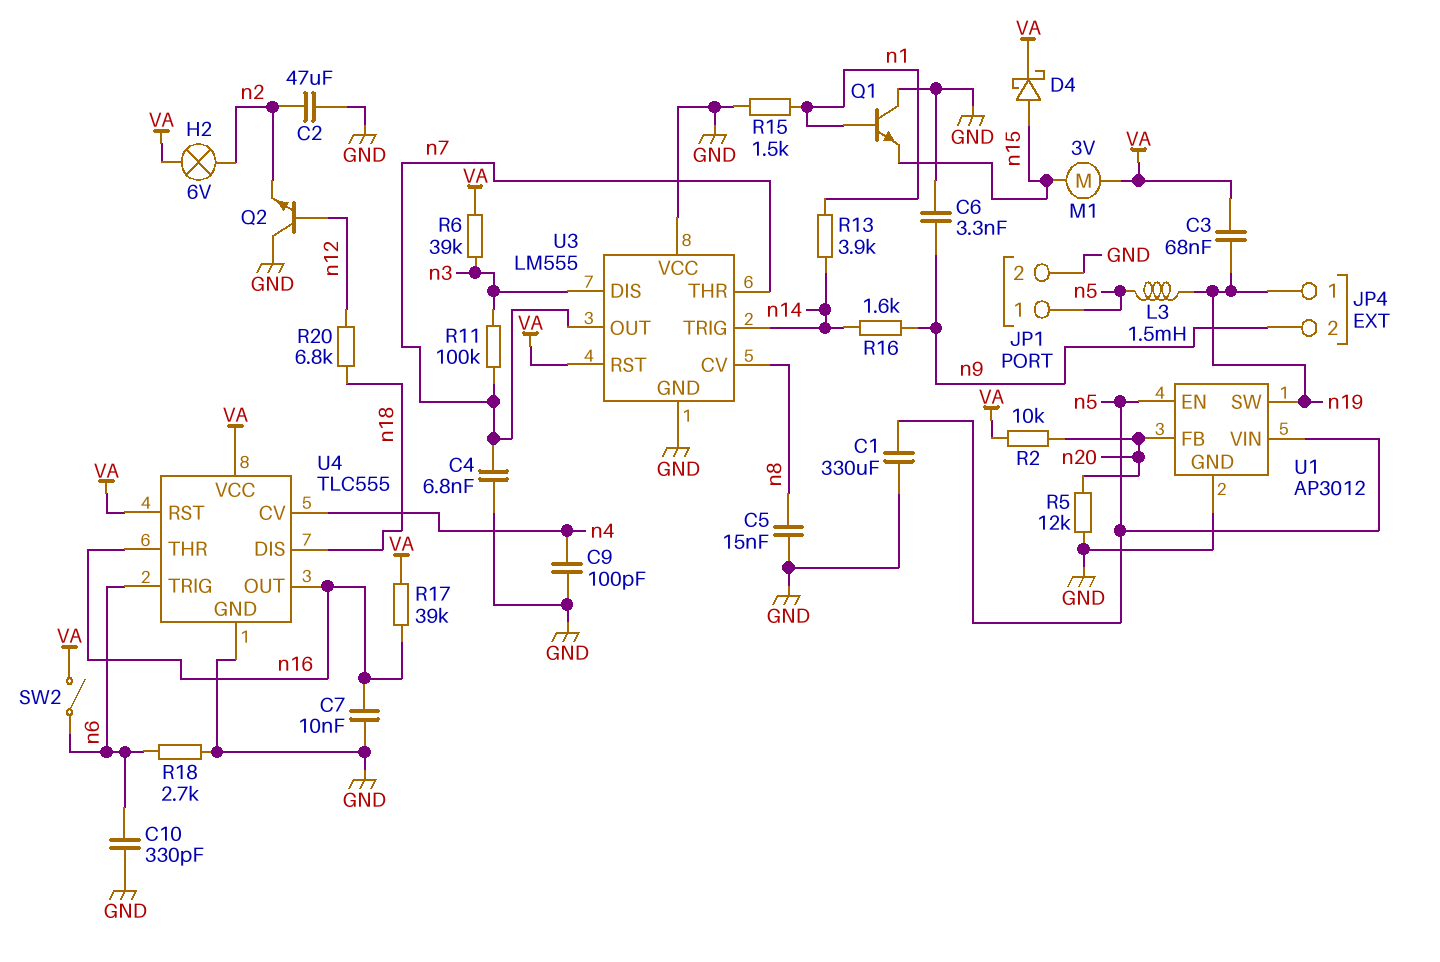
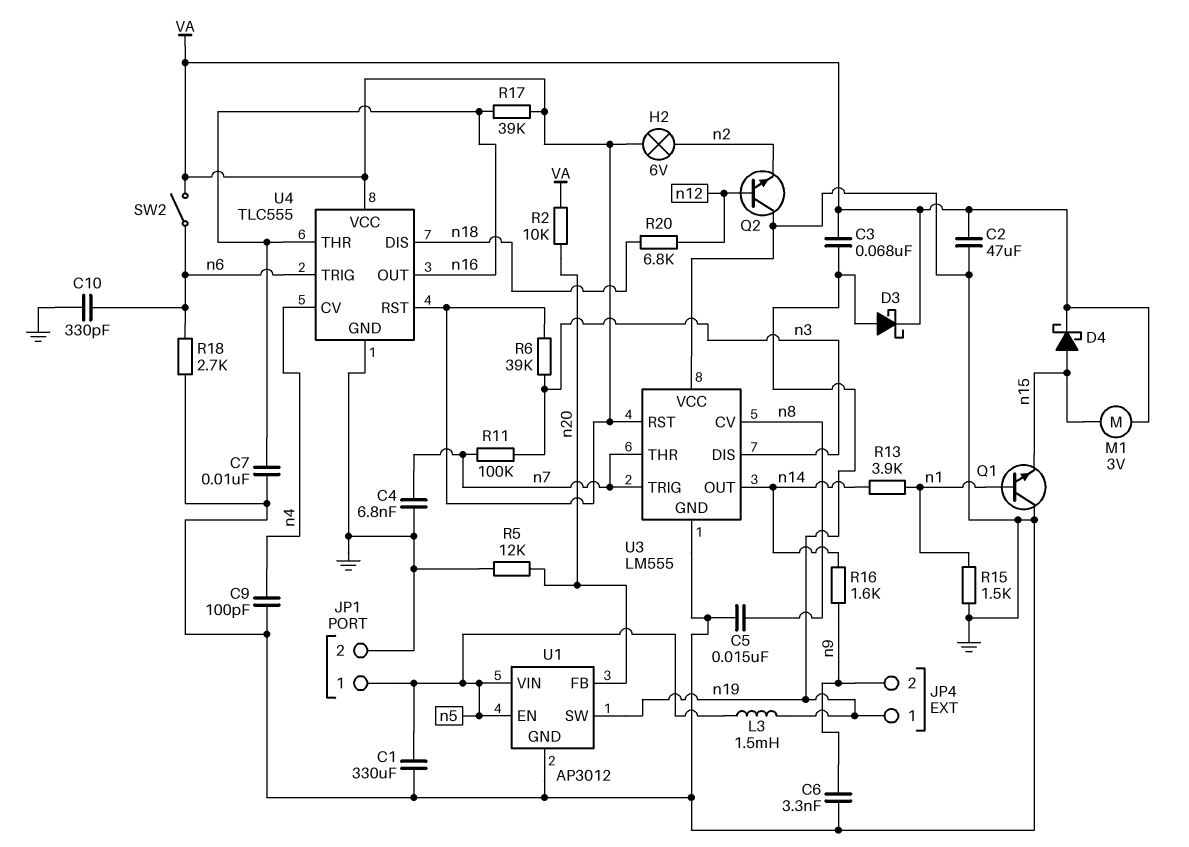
C2: 47uF (GND, n2) -> 47uF (GND, VA)
D3: none -> schottky (A n19, K VA)
U3 pin OUT: n7 -> n14
U3 pin TRIG: n14 -> n7

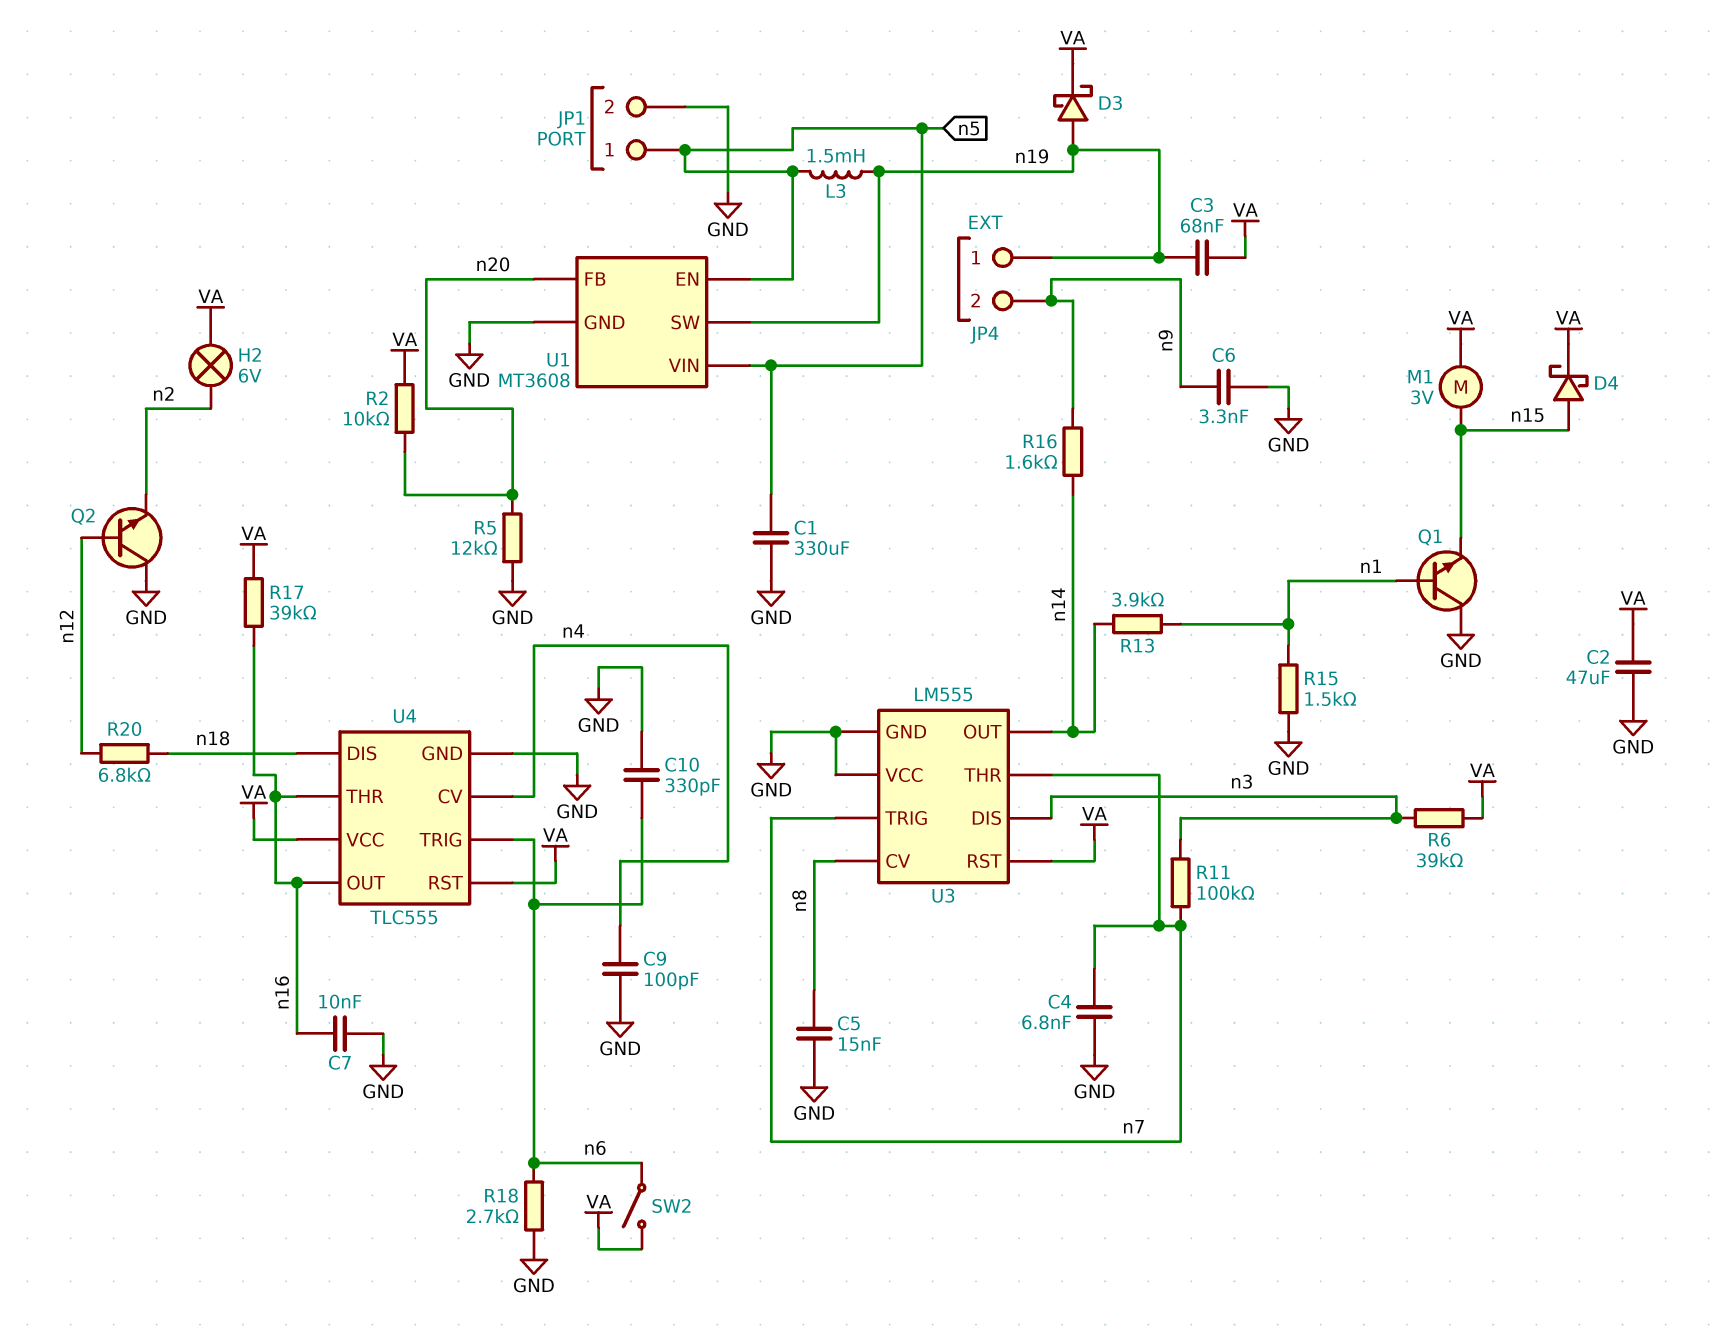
U1: AP3012 -> MT3608

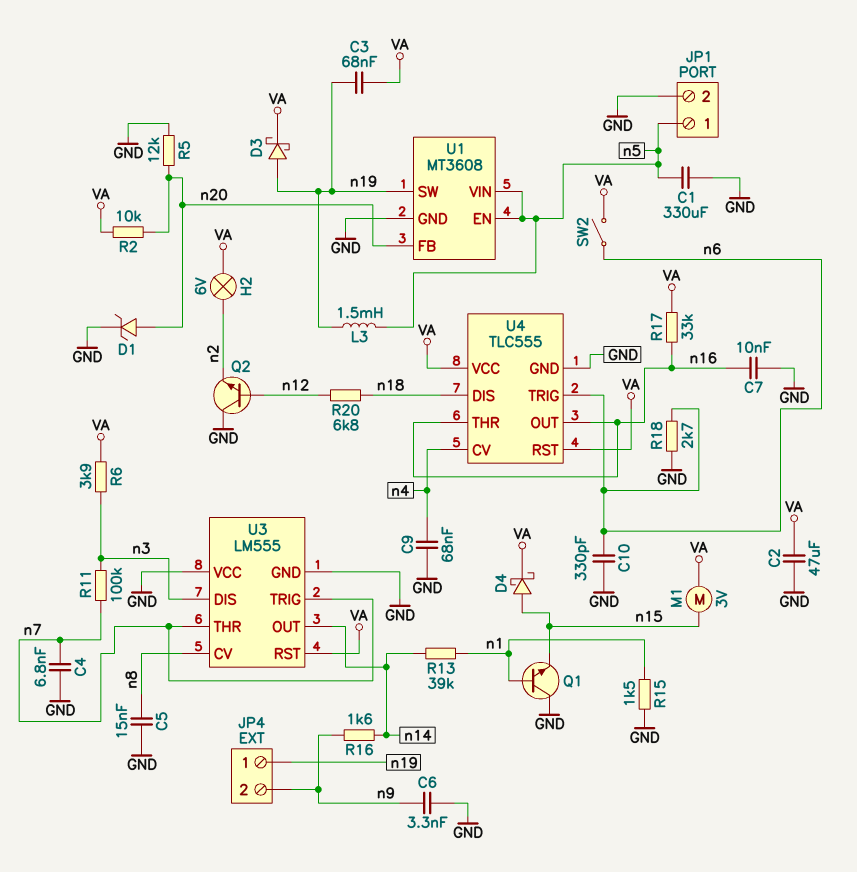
C9: 100pF (GND, n4) -> 68nF (GND, n4)
D1: none -> zener (A n20, K GND)
R6: 39k (VA, n3) -> 3.9k (VA, n3)
R13: 3.9k (n1, n14) -> 39k (n1, n14)
R17: 39k (VA, n16) -> 33k (VA, n16)

